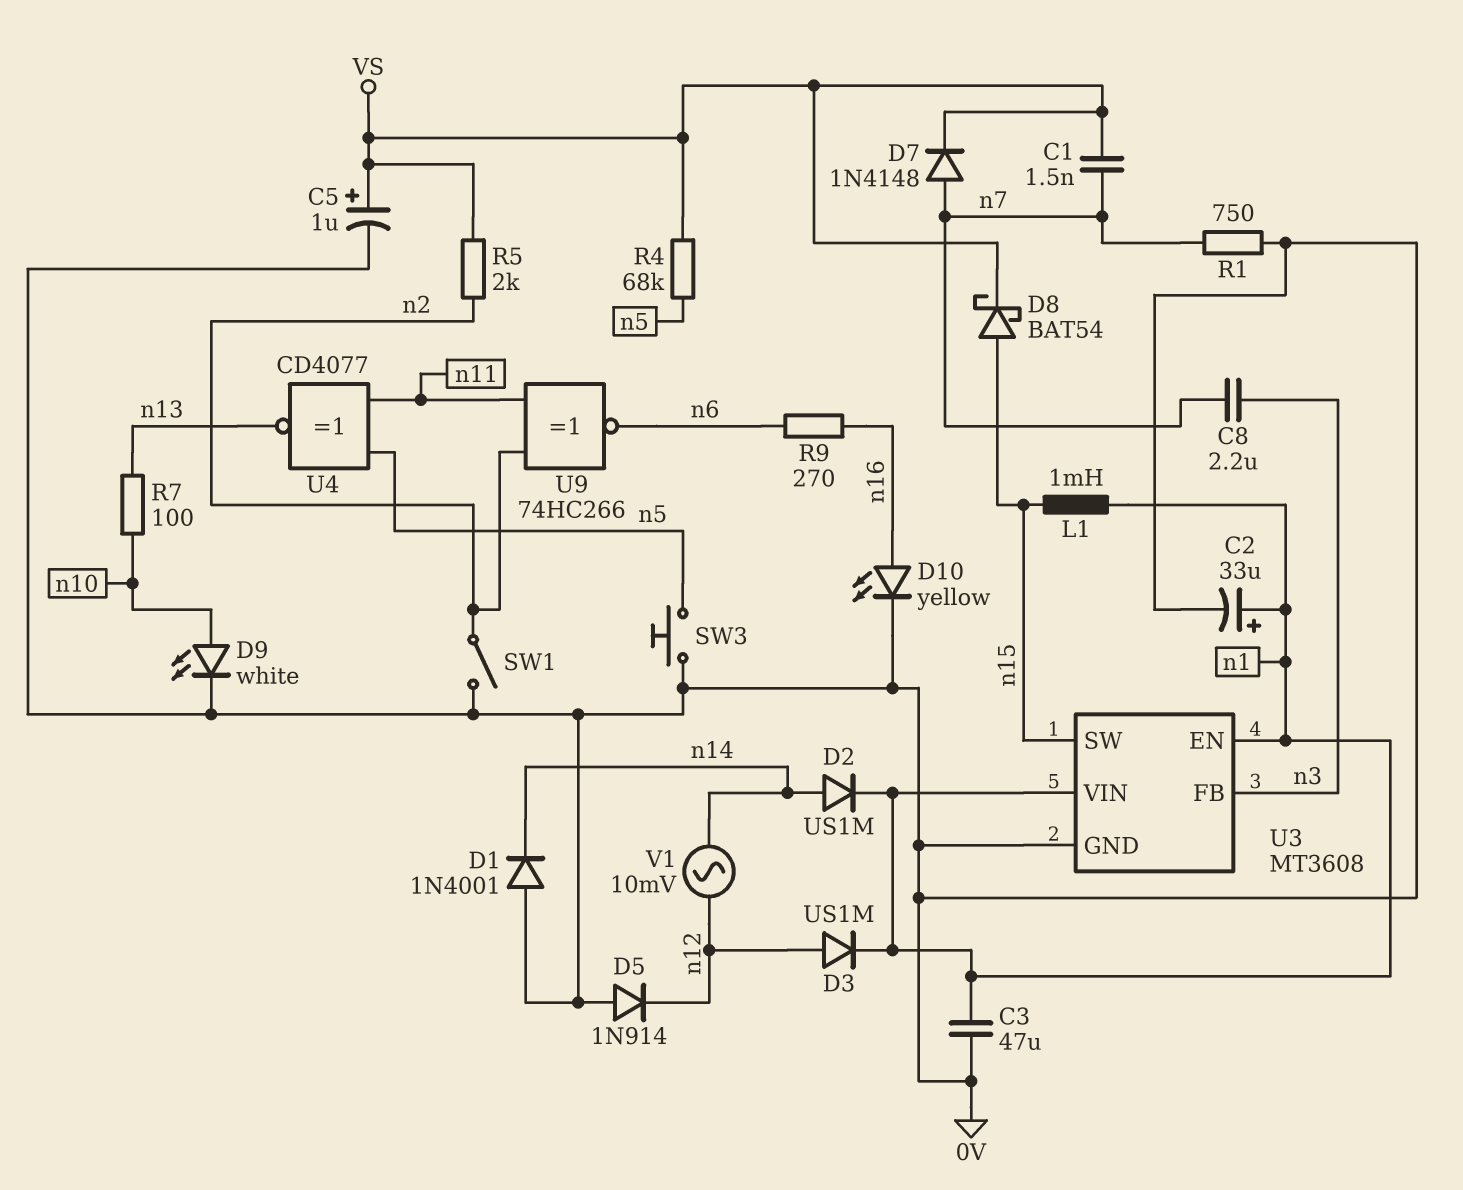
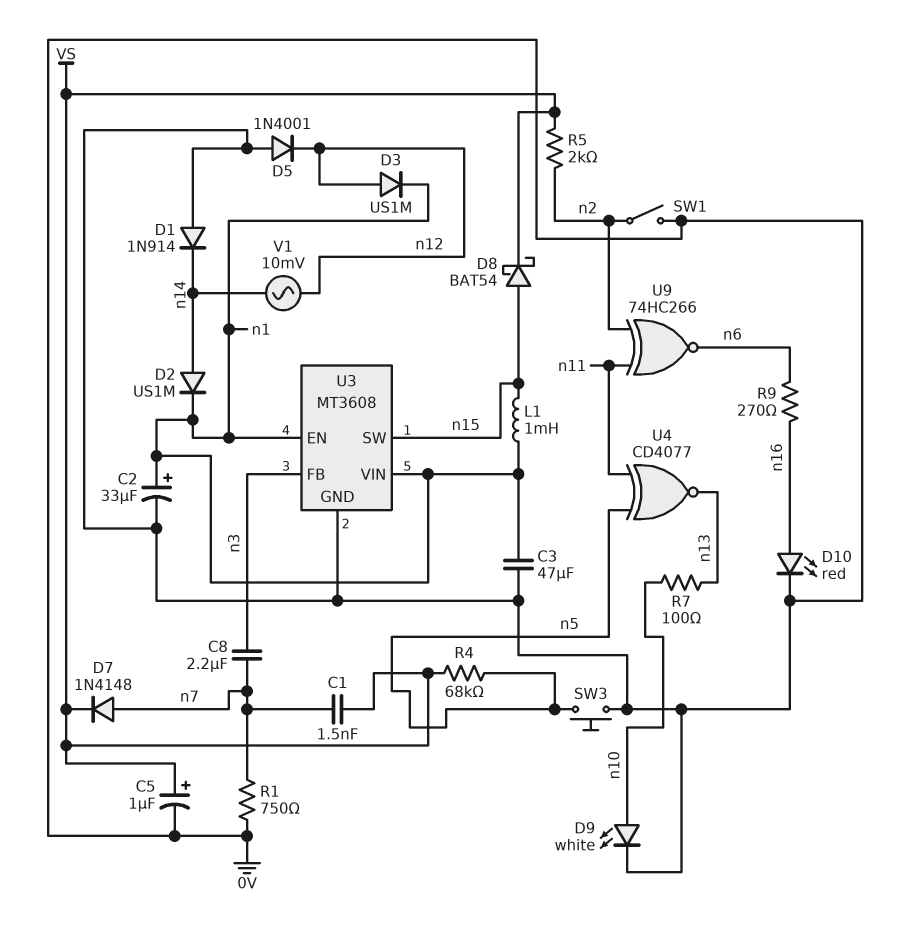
D1: diode 1N4001 (A 0V, K n14) -> diode 1N914 (A 0V, K n14)
D5: diode 1N914 (A 0V, K n12) -> diode 1N4001 (A 0V, K n12)
D10: LED yellow (A n16, K 0V) -> LED red (A n16, K 0V)

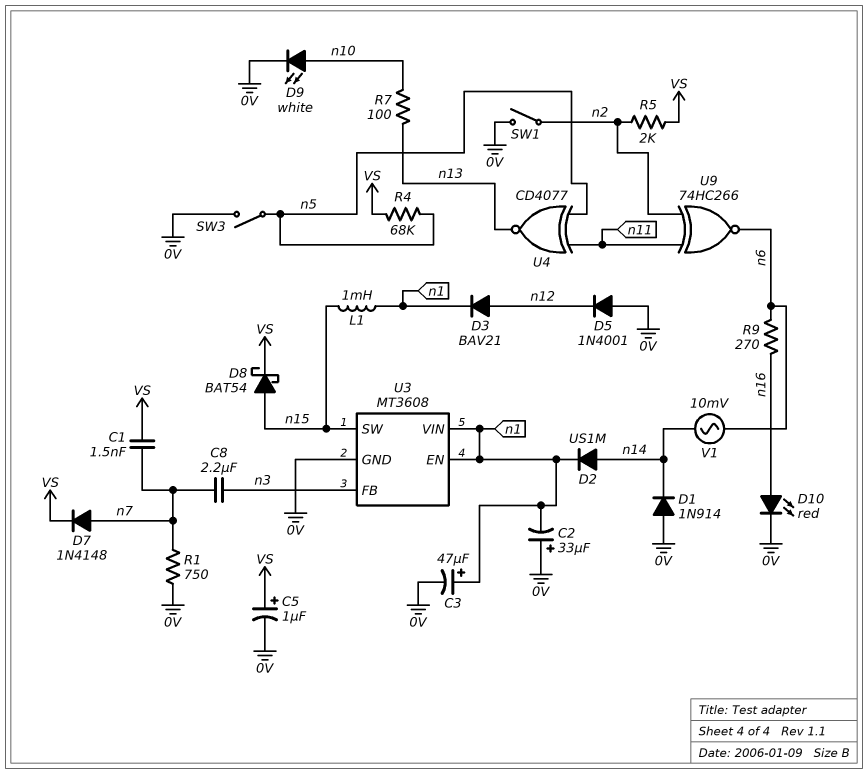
C2: 33uF (plus n1, minus 0V) -> 33uF (plus 0V, minus n1)
C3: 47uF (0V, n1) -> 47uF (plus n1, minus 0V)
D3: diode US1M (A n12, K n1) -> diode BAV21 (A n12, K n1)
SW3: button (0V, n5) -> switch (0V, n5)
V1: AC 10mV (n12, n14) -> AC 10mV (n6, n14)

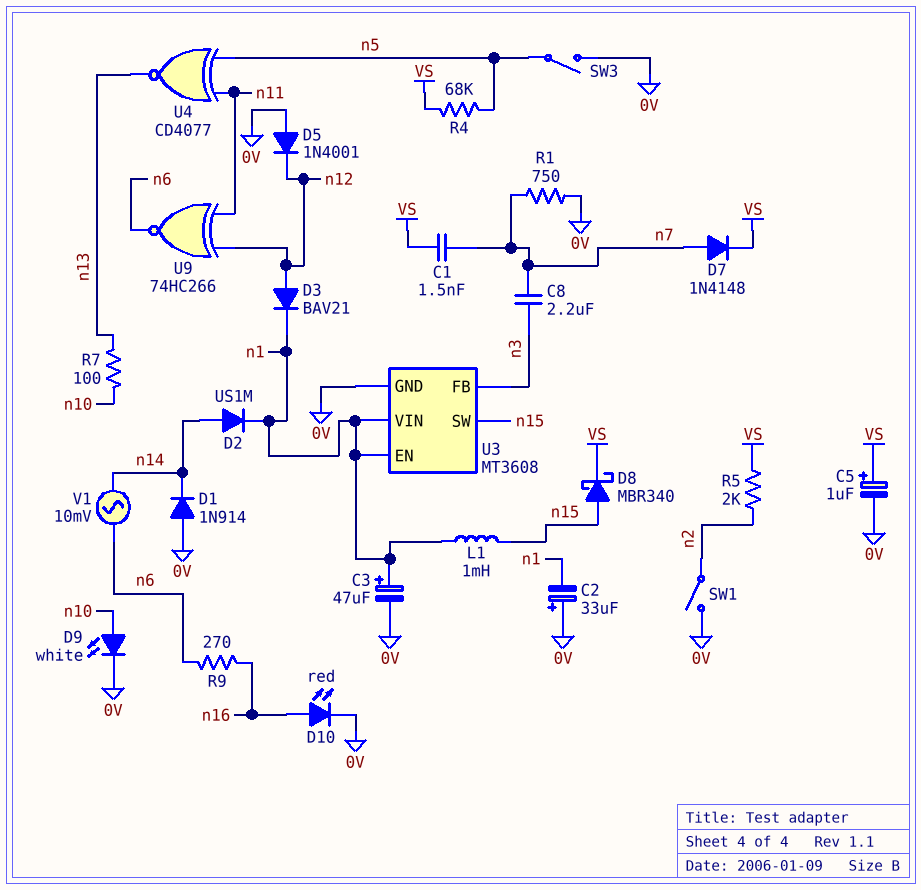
D8: schottky BAT54 (A n15, K VS) -> schottky MBR340 (A n15, K VS)
U9: XNOR 74HC266 (in n2, in n11, out n6) -> XNOR 74HC266 (in n11, in n12, out n6)

